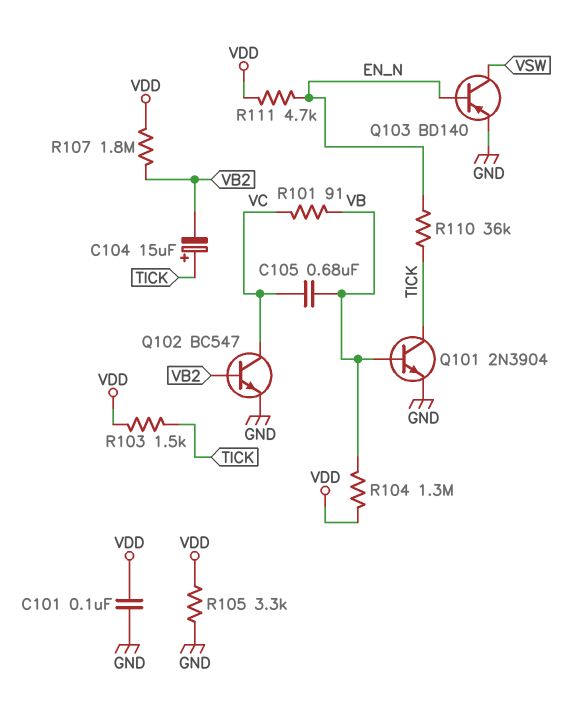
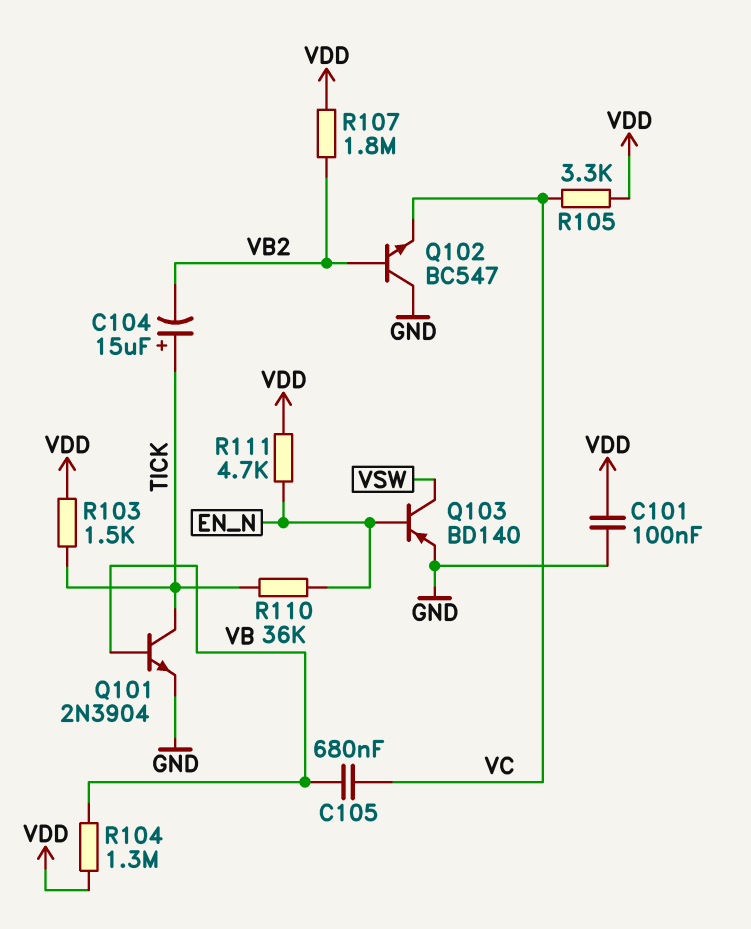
Q102: NPN BC547 (B VB2, C VC, E GND) -> NPN BC547 (B VB2, C GND, E VC)
R101: 91 (VB, VC) -> none
R105: 3.3k (GND, VDD) -> 3.3k (VC, VDD)

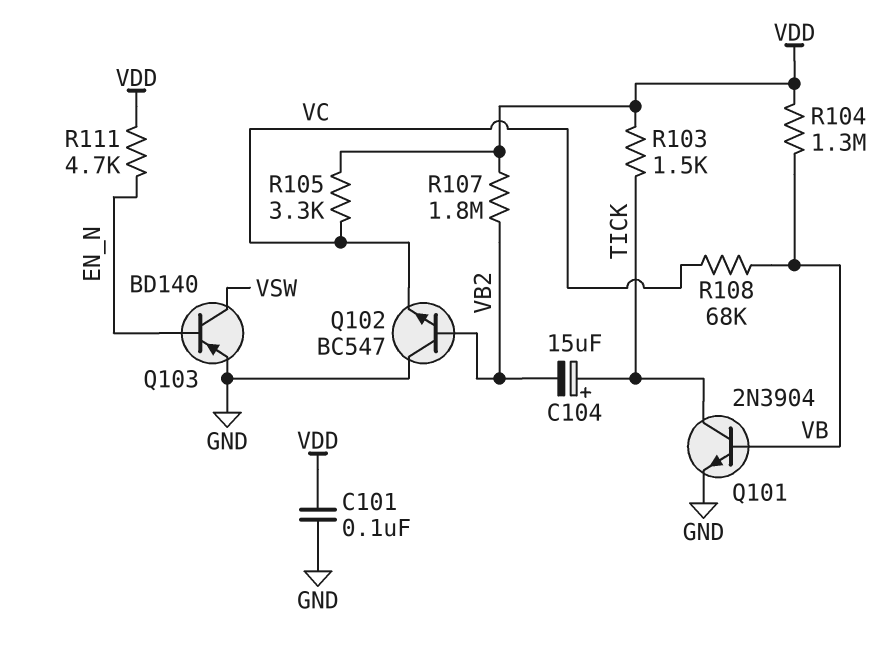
C105: 680nF (VB, VC) -> none
R108: none -> 68k (VB, VC)
R110: 36k (EN_N, TICK) -> none

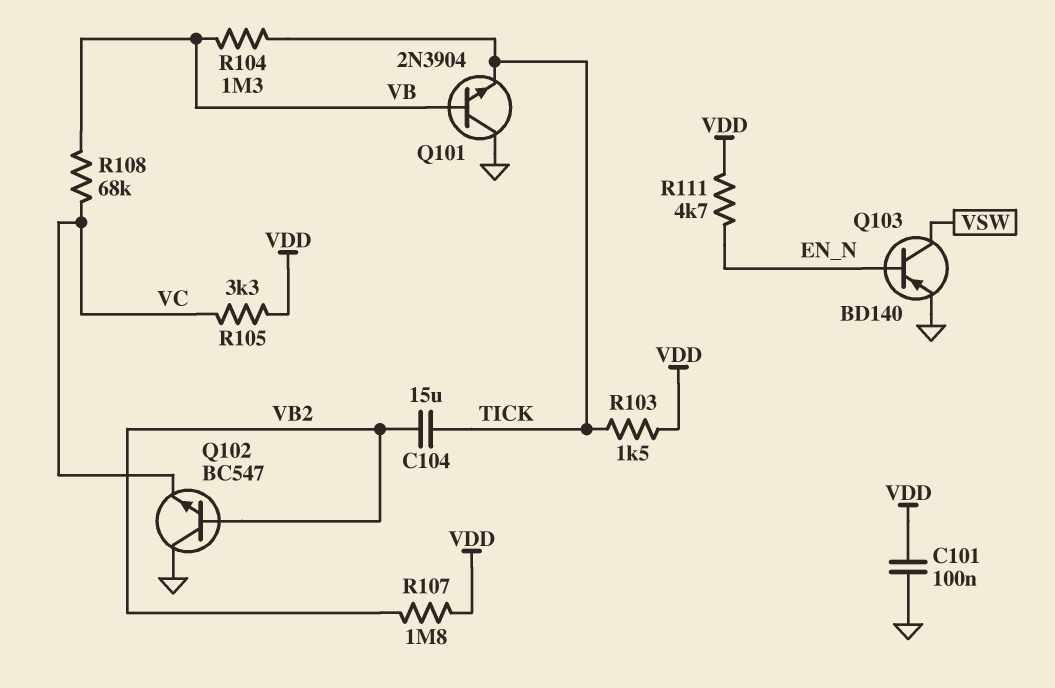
C104: 15uF (plus TICK, minus VB2) -> 15uF (TICK, VB2)
Q101: NPN 2N3904 (B VB, C TICK, E GND) -> NPN 2N3904 (B VB, C GND, E TICK)
R104: 1.3M (VB, VDD) -> 1.3M (TICK, VB)

